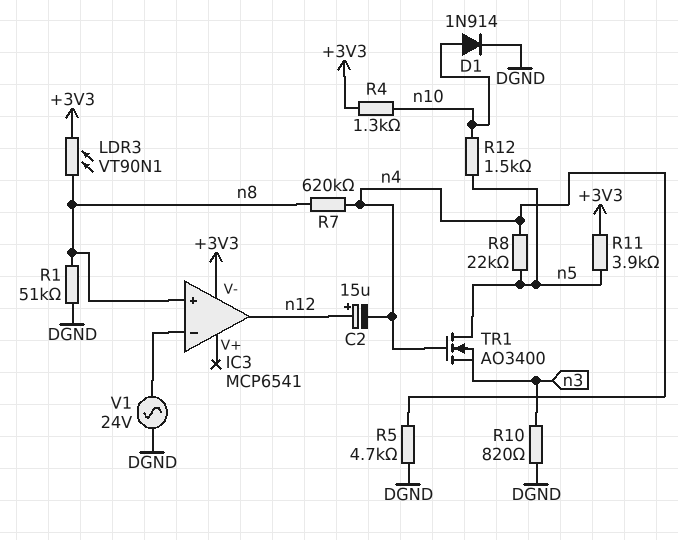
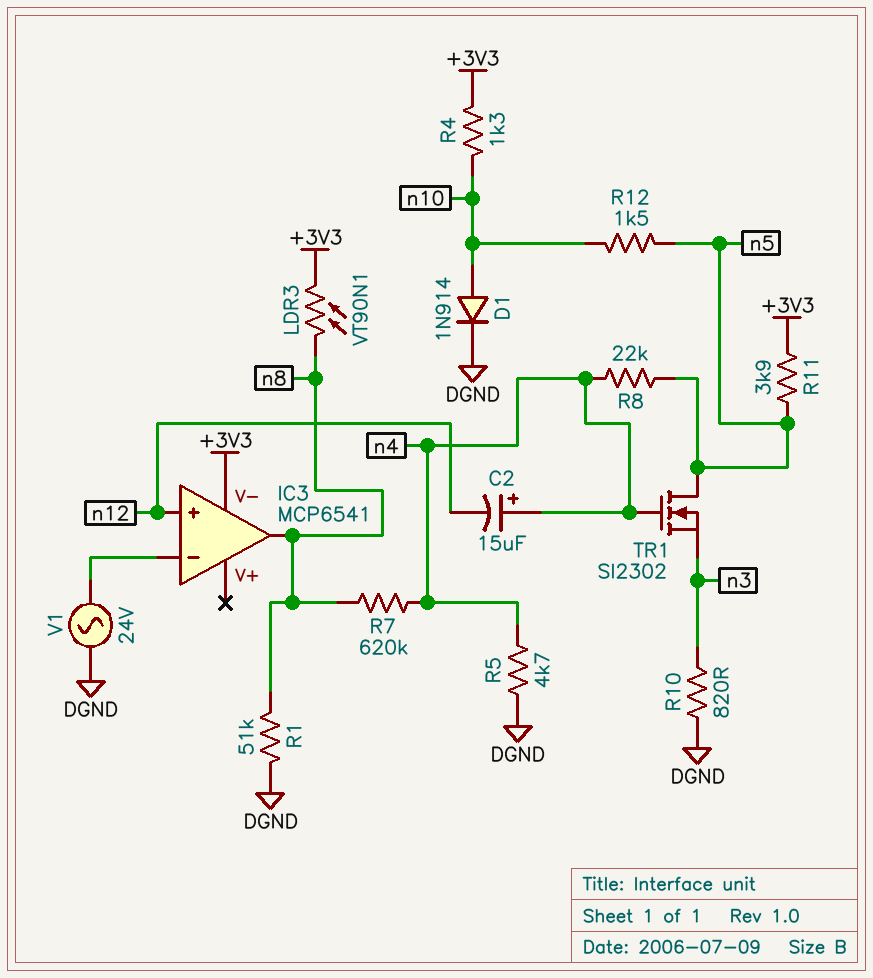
C2: 15uF (plus n12, minus n4) -> 15uF (plus n4, minus n12)
IC3 pin in+: n8 -> n12
IC3 pin out: n12 -> n8
TR1: NMOS AO3400 (G n4, D n5, S n3) -> NMOS SI2302 (G n4, D n5, S n3)

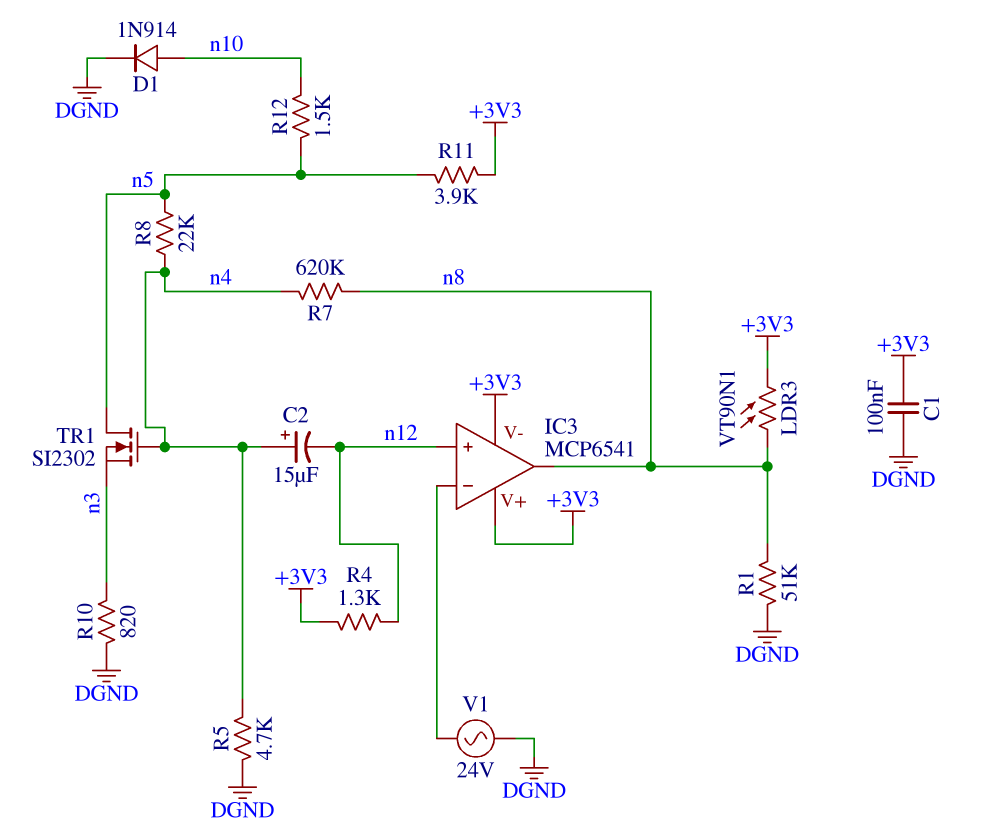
C1: none -> 100nF (+3V3, DGND)
IC3 pin V+: none -> +3V3
R4: 1.3k (+3V3, n10) -> 1.3k (+3V3, n12)

